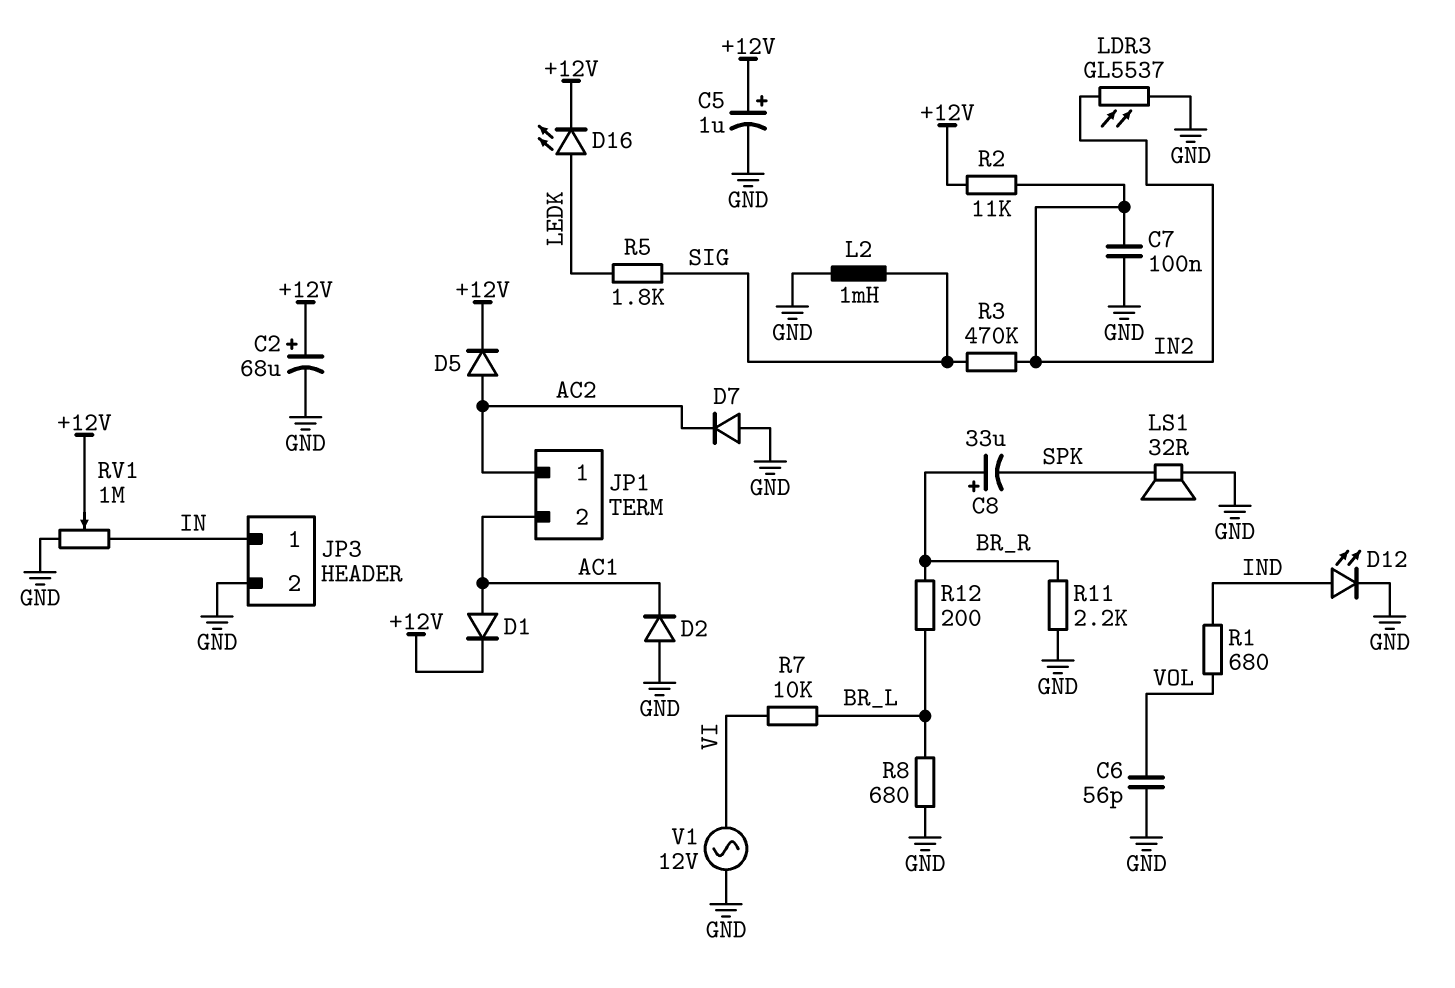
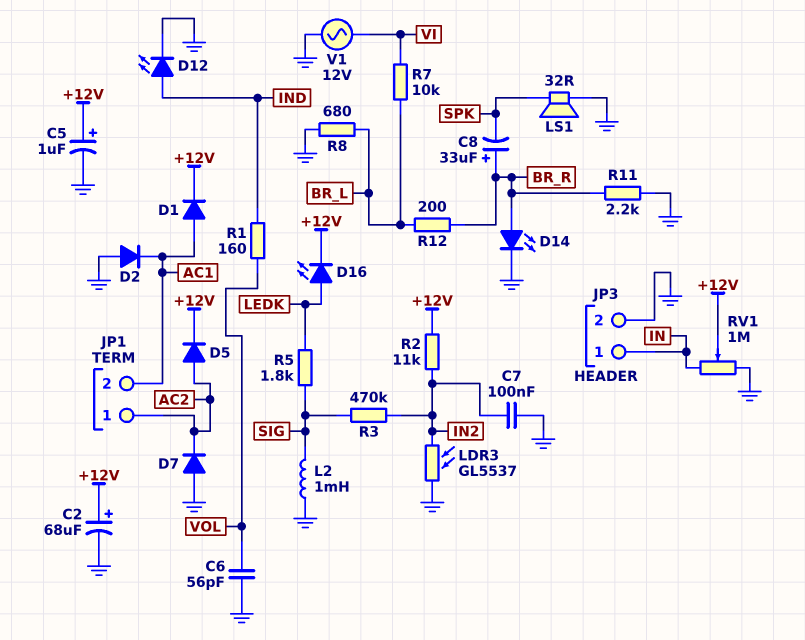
D14: none -> LED (A BR_R, K GND)
R1: 680 (IND, VOL) -> 160 (IND, VOL)

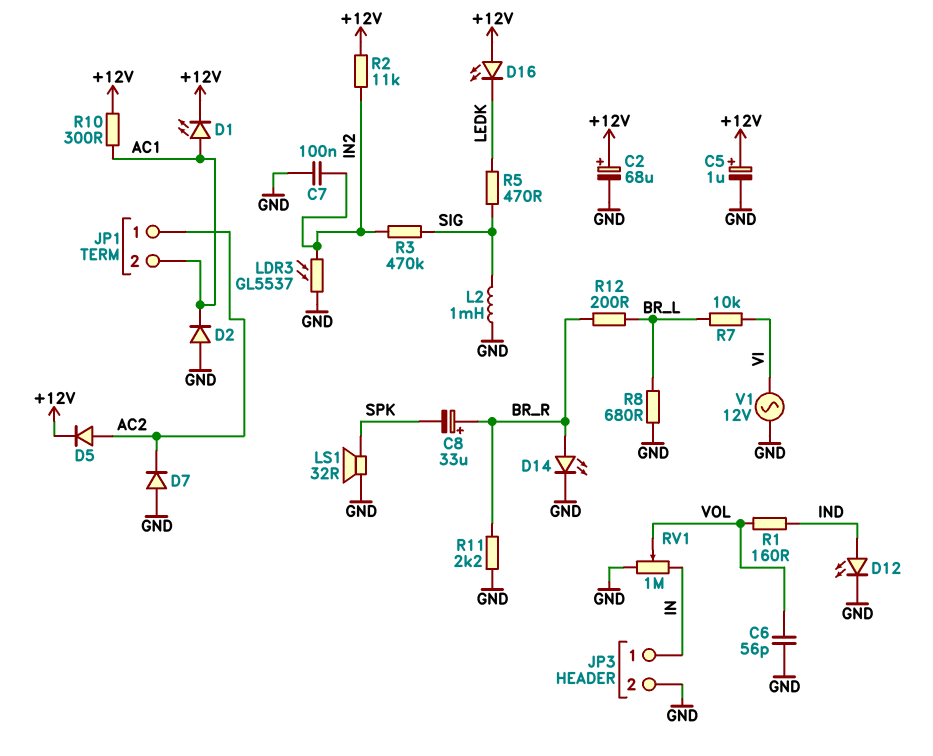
D1: diode (A AC1, K +12V) -> LED (A AC1, K +12V)
D16: LED (A LEDK, K +12V) -> LED (A +12V, K LEDK)
R5: 1.8k (LEDK, SIG) -> 470 (LEDK, SIG)
R10: none -> 300 (+12V, AC1)
RV1: 1M (GND, IN, wiper +12V) -> 1M (GND, IN, wiper VOL)

